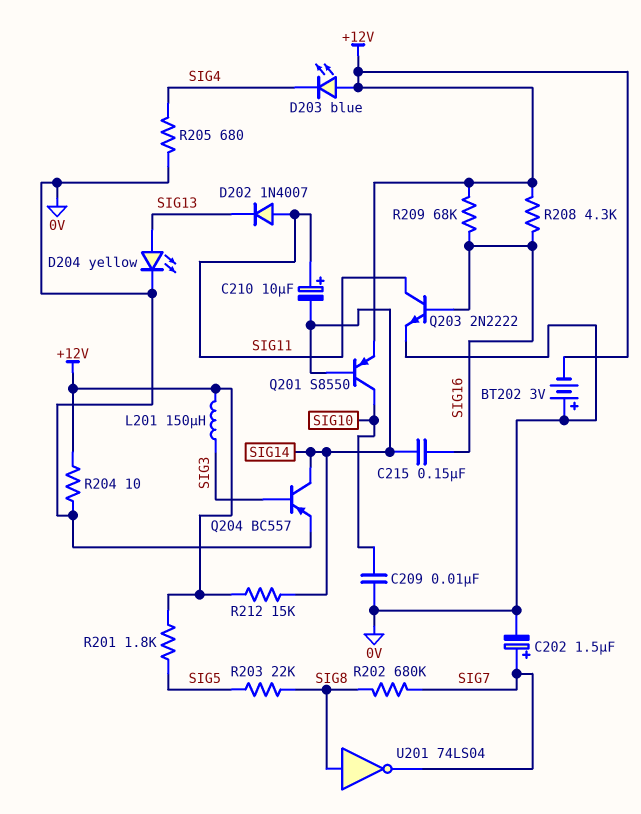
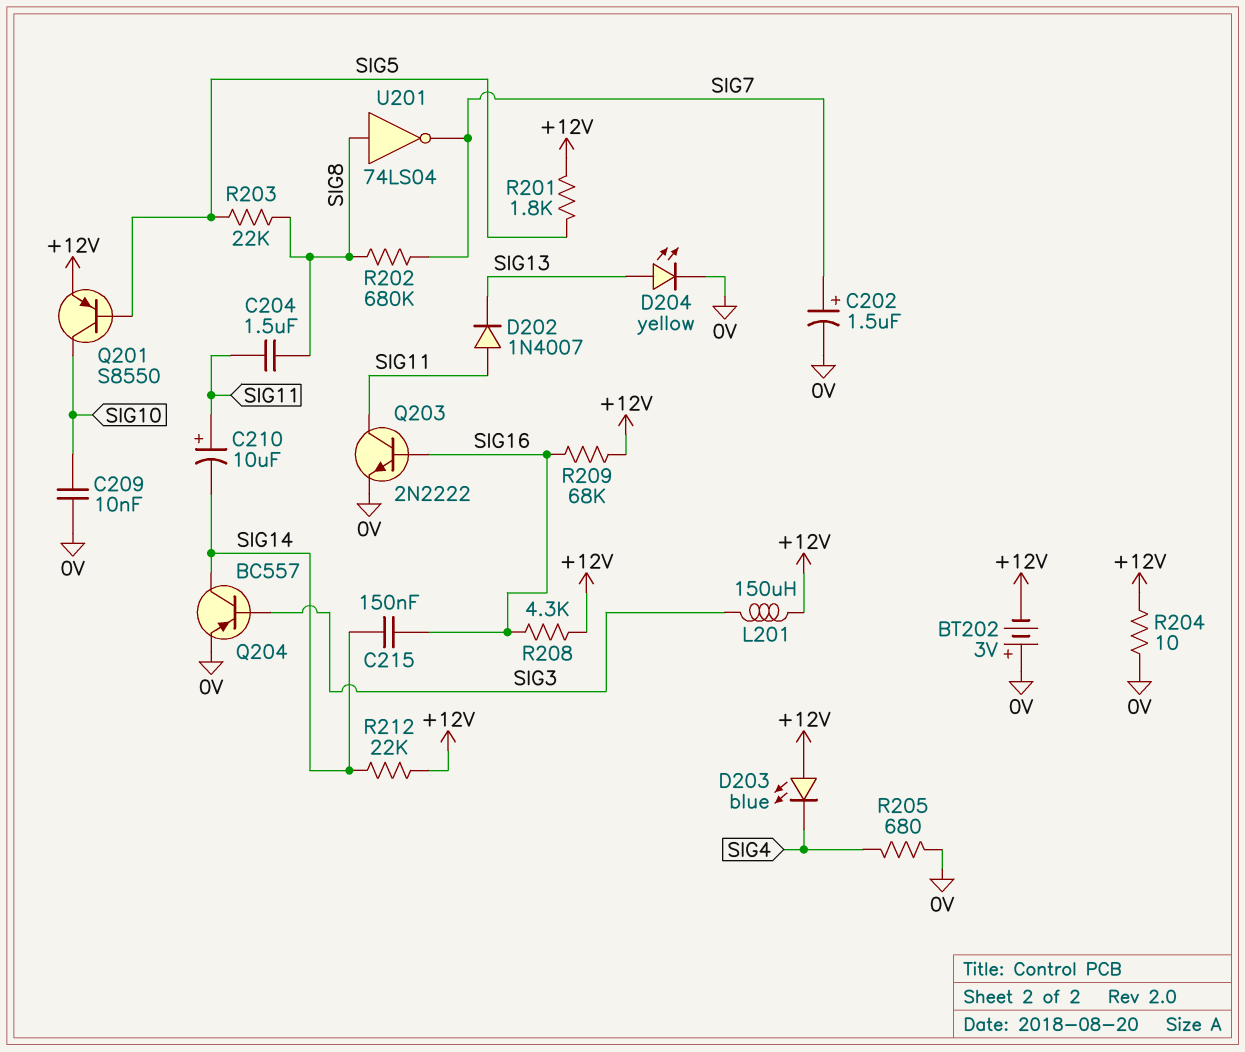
C204: none -> 1.5uF (SIG8, SIG11)
Q201: PNP S8550 (B SIG14, C SIG10, E +12V) -> PNP S8550 (B SIG5, C SIG10, E +12V)
R212: 15k (+12V, SIG14) -> 22k (+12V, SIG14)

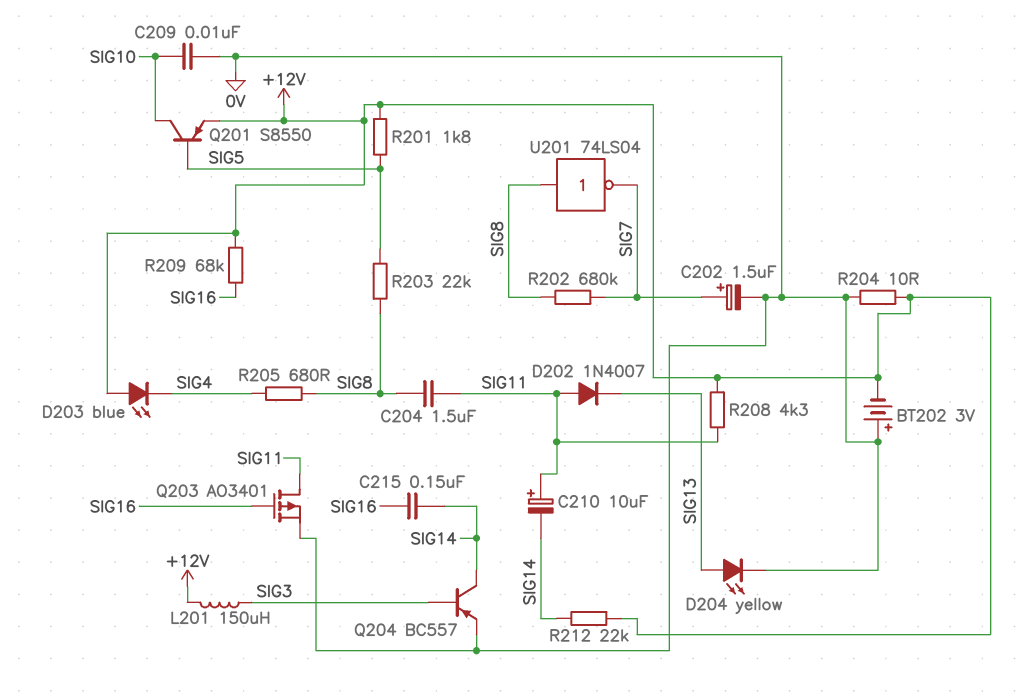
Q203: NPN 2N2222 (B SIG16, C SIG11, E 0V) -> PMOS AO3401 (G SIG16, D SIG11, S 0V)
R205: 680 (0V, SIG4) -> 680 (SIG4, SIG8)
R208: 4.3k (+12V, SIG16) -> 4.3k (+12V, SIG11)

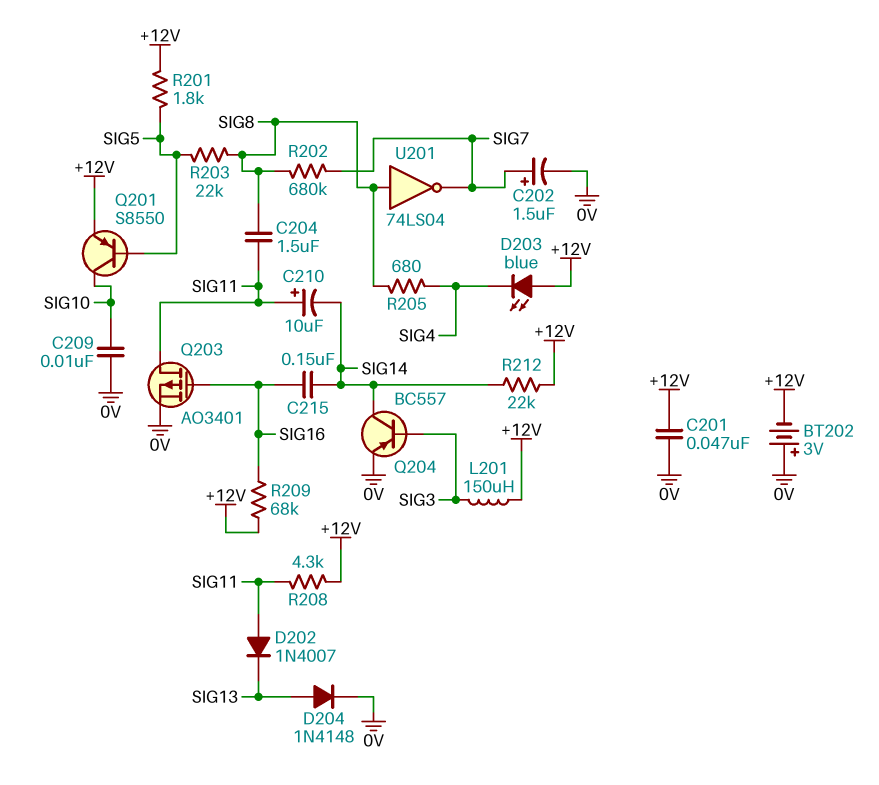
C201: none -> 47nF (+12V, 0V)
D204: LED yellow (A SIG13, K 0V) -> diode 1N4148 (A SIG13, K 0V)
R204: 10 (+12V, 0V) -> none

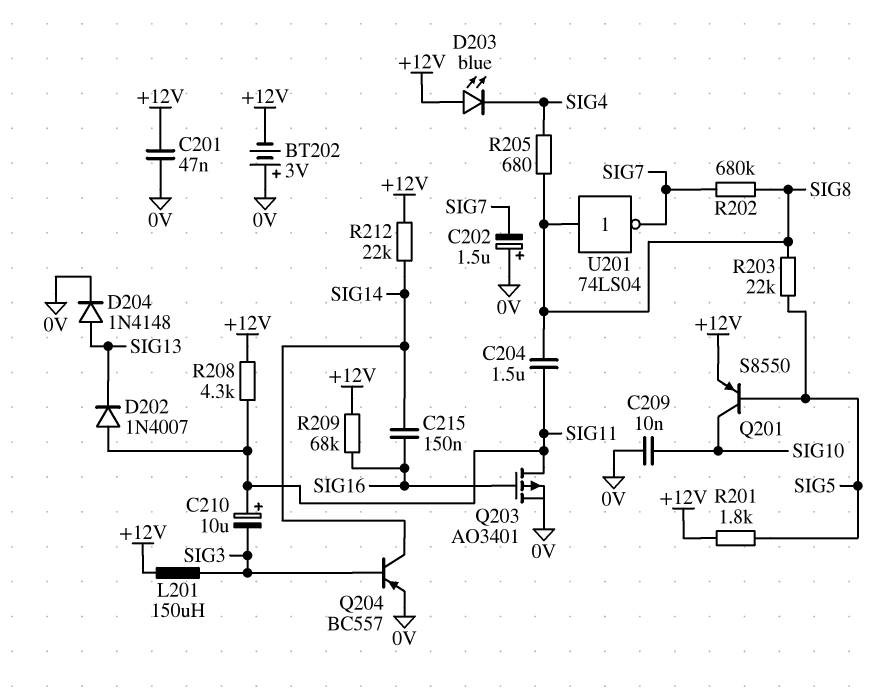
C202: 1.5uF (plus SIG7, minus 0V) -> 1.5uF (plus 0V, minus SIG7)
C210: 10uF (plus SIG11, minus SIG14) -> 10uF (plus SIG11, minus SIG3)

